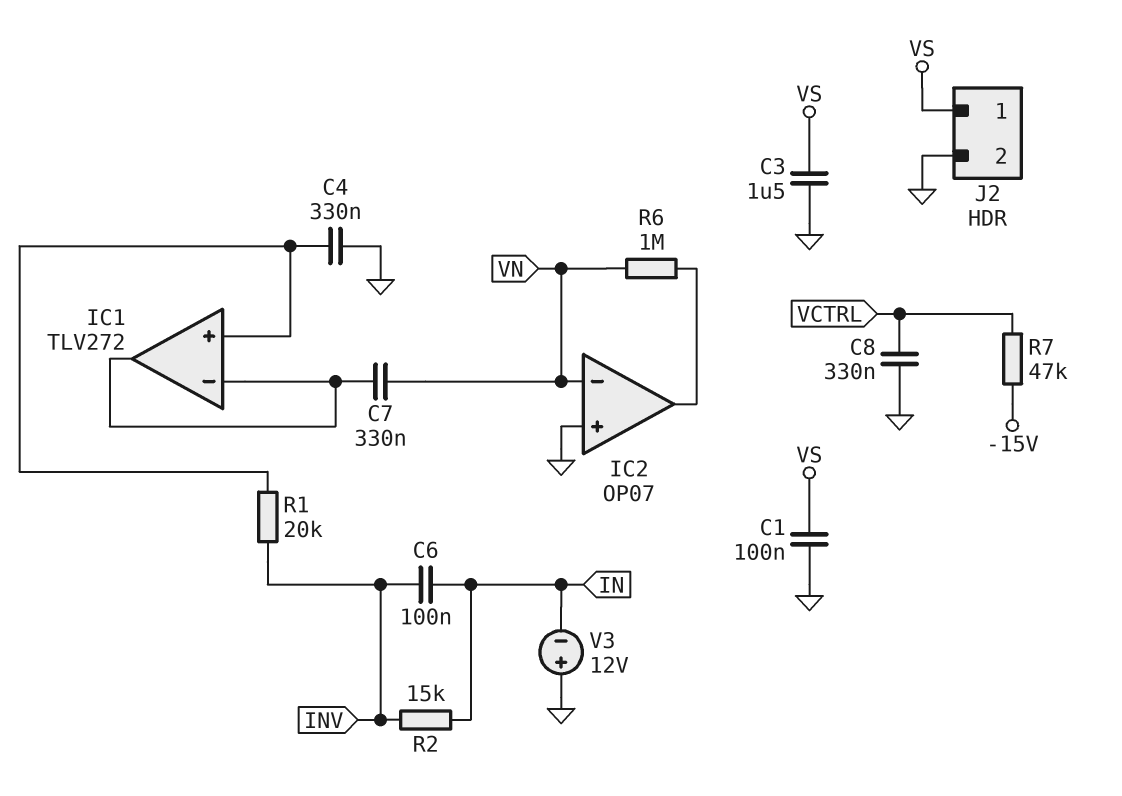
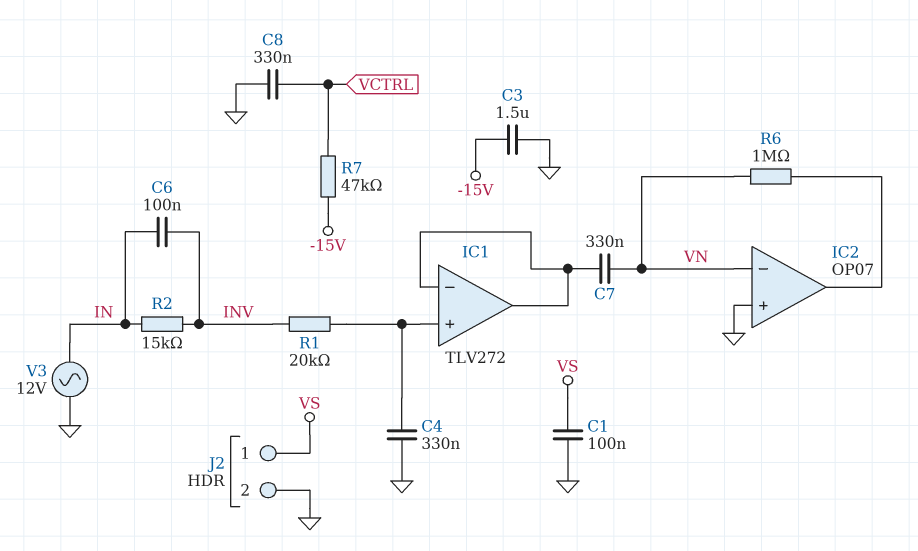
C3: 1.5uF (GND, VS) -> 1.5uF (-15V, GND)
V3: 12V (plus GND, minus IN) -> AC 12V (GND, IN)

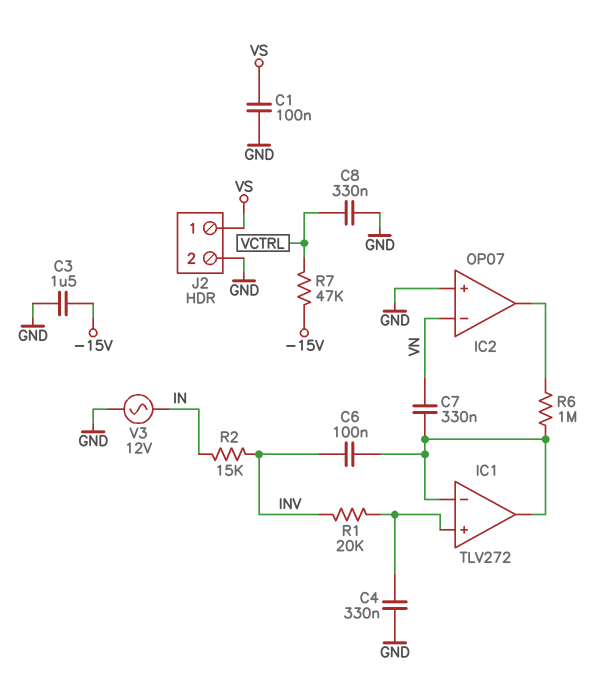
C6: 100nF (IN, INV) -> 100nF (IC1/in-, INV)
R6: 1M (IC2/out, VN) -> 1M (IC1/in-, IC2/out)

